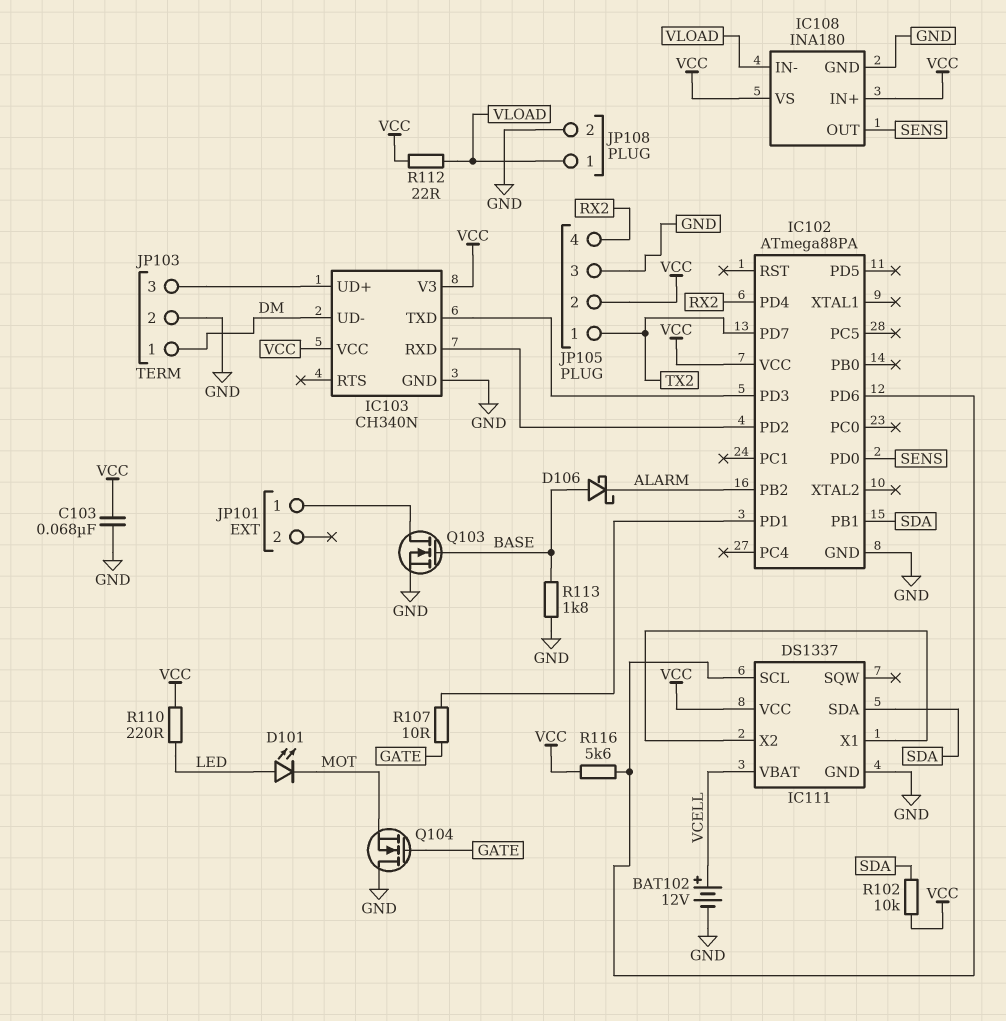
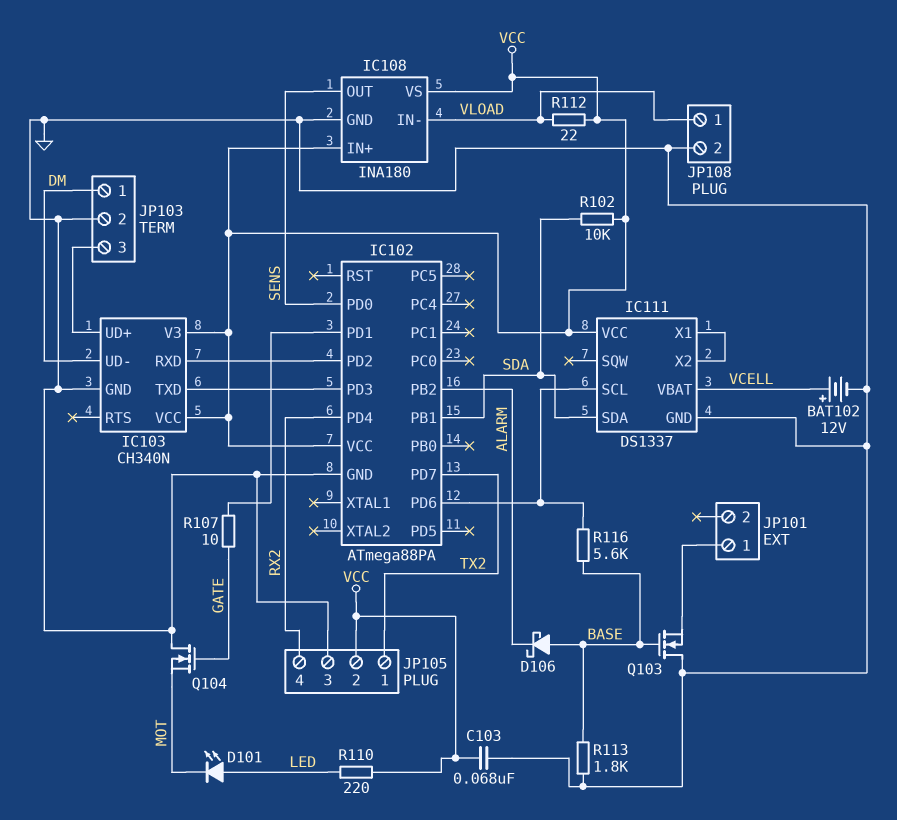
Q103: NMOS (G BASE, D JP101/1, S GND) -> NMOS (G BASE, D GND, S JP101/1)
R116: 5.6k (IC102/PD6, VCC) -> 5.6k (BASE, IC102/PD6)

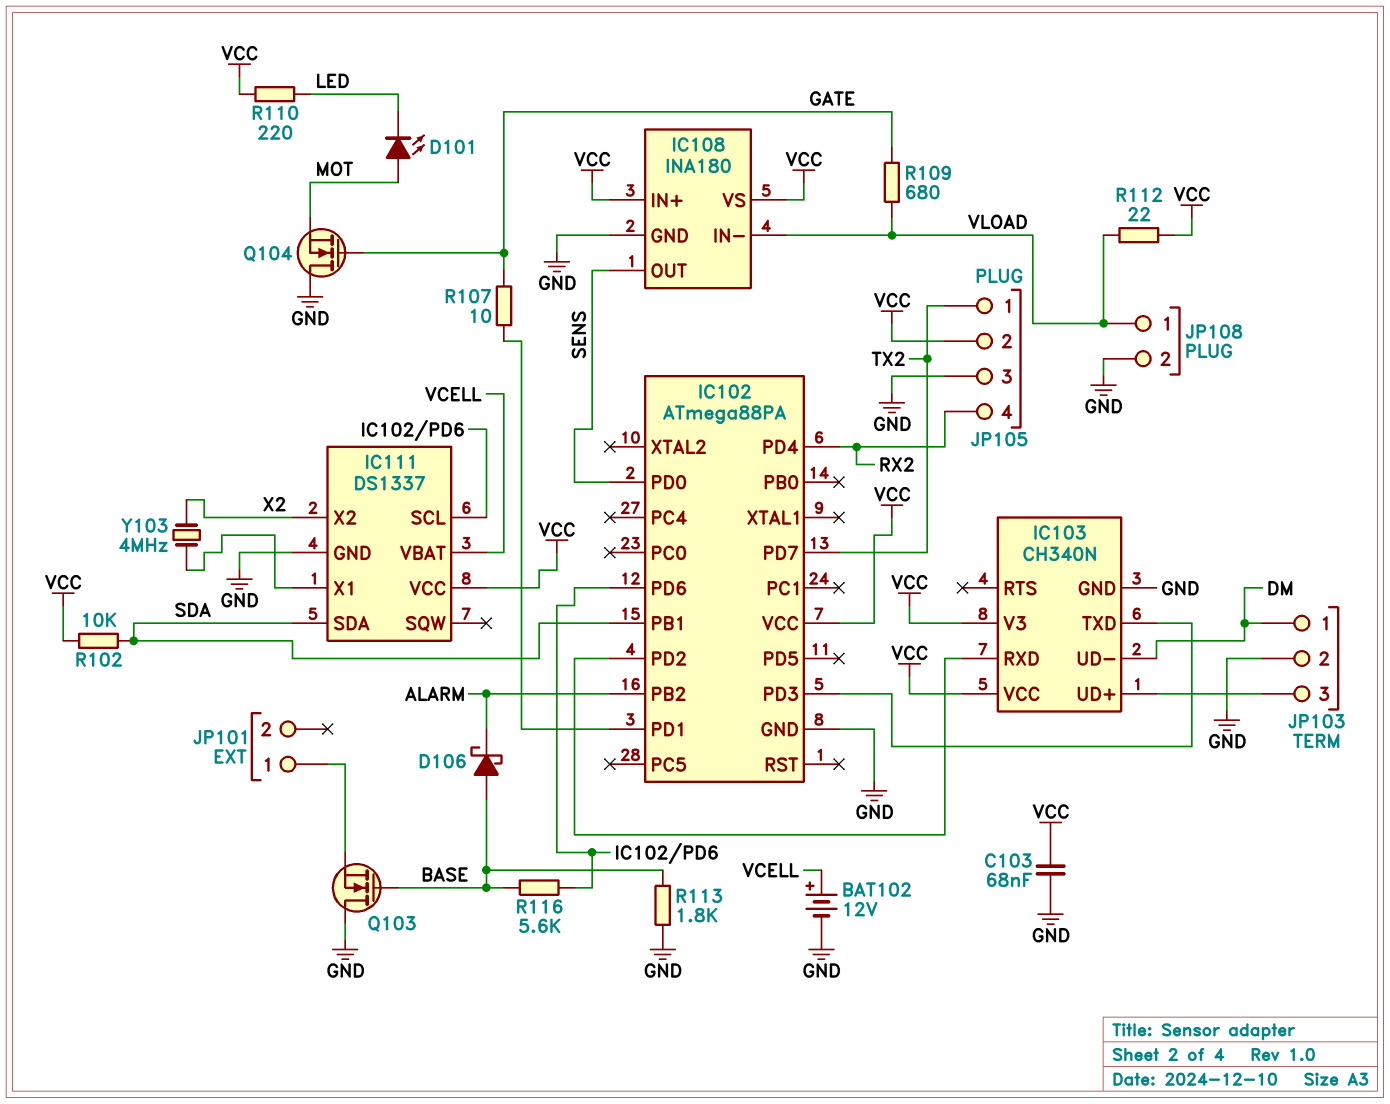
D101: LED (A LED, K MOT) -> LED (A MOT, K LED)
IC111 pin X2: IC111/X1 -> X2
R109: none -> 680 (GATE, VLOAD)
Y103: none -> 4MHz (IC111/X1, X2)

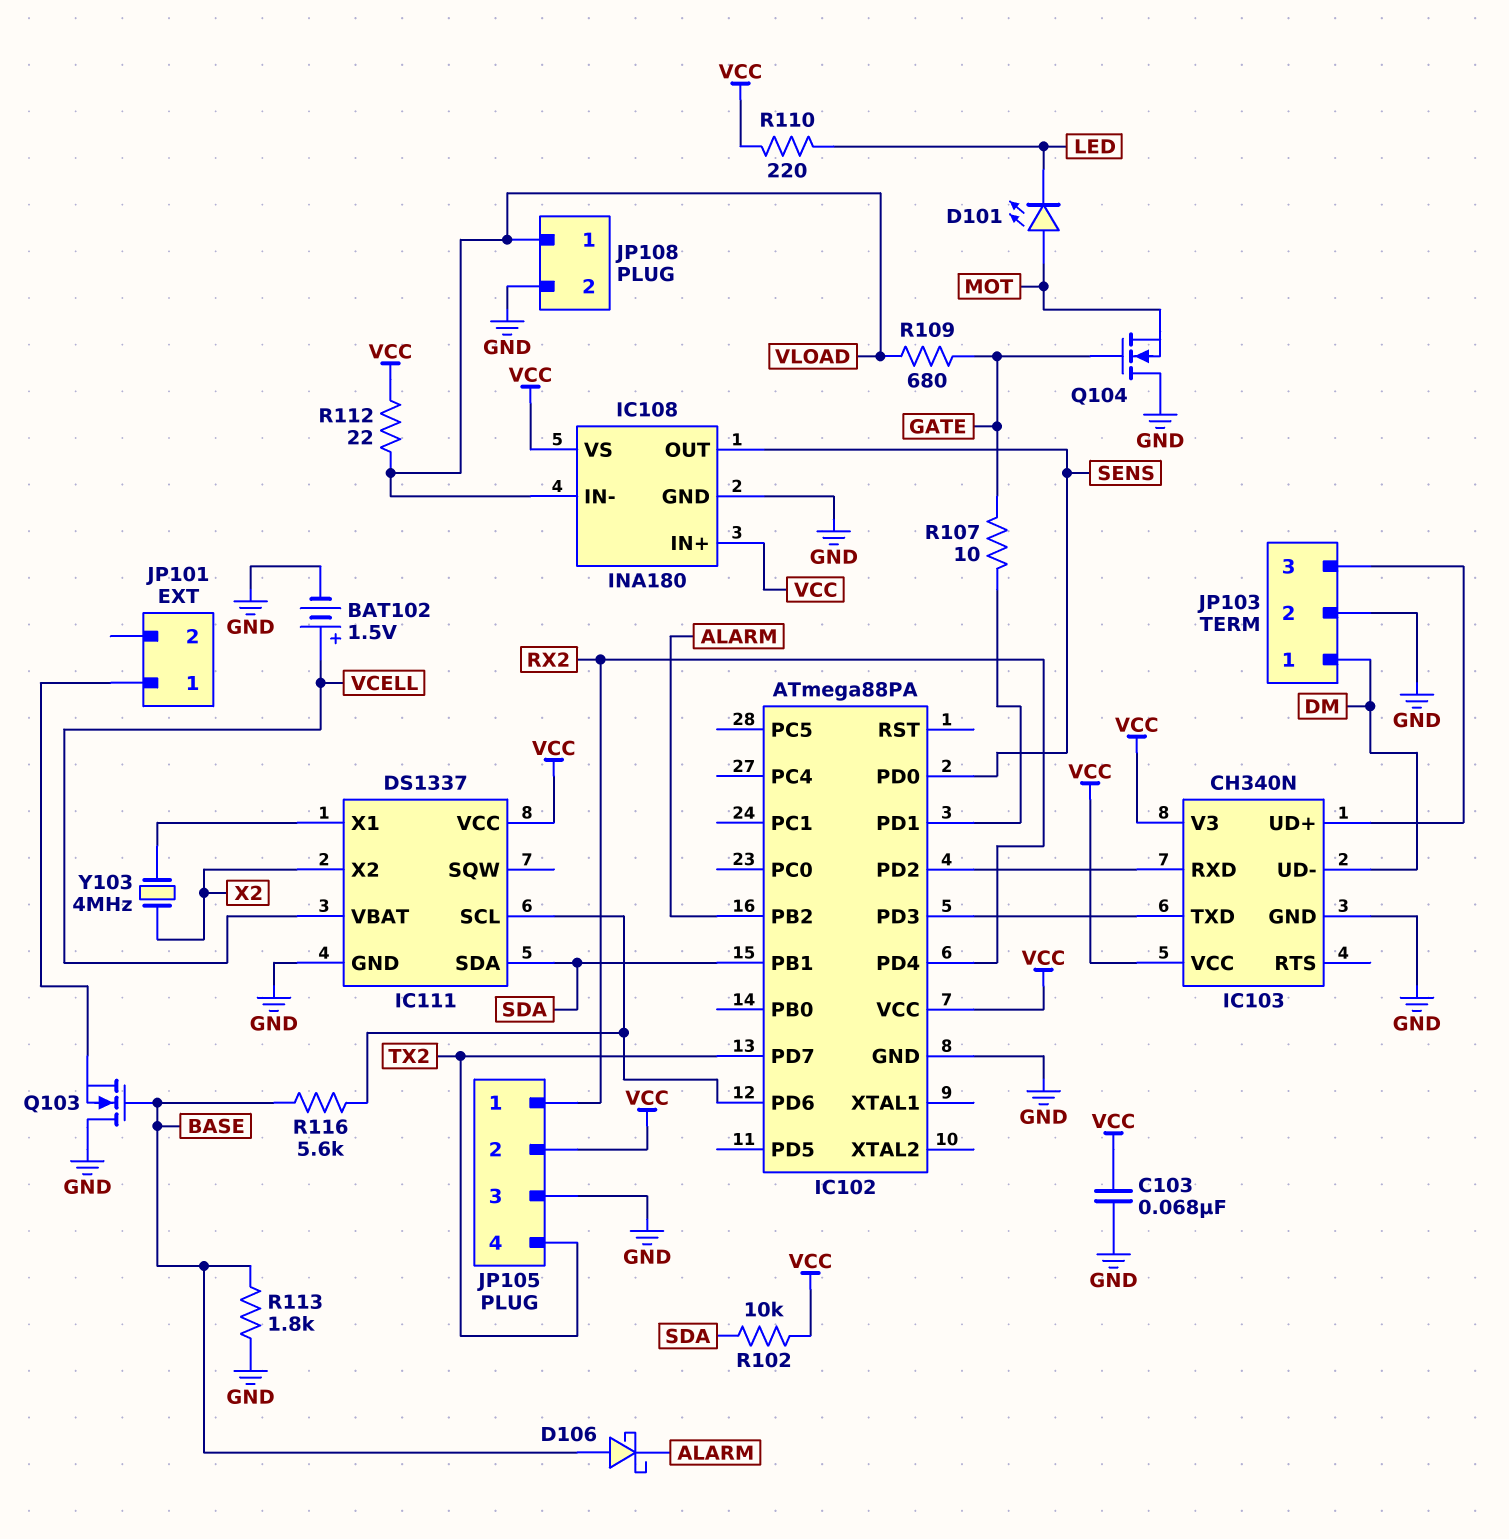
BAT102: 12V (plus VCELL, minus GND) -> 1.5V (plus VCELL, minus GND)
JP105 pin 1: TX2 -> RX2
JP105 pin 4: RX2 -> TX2

